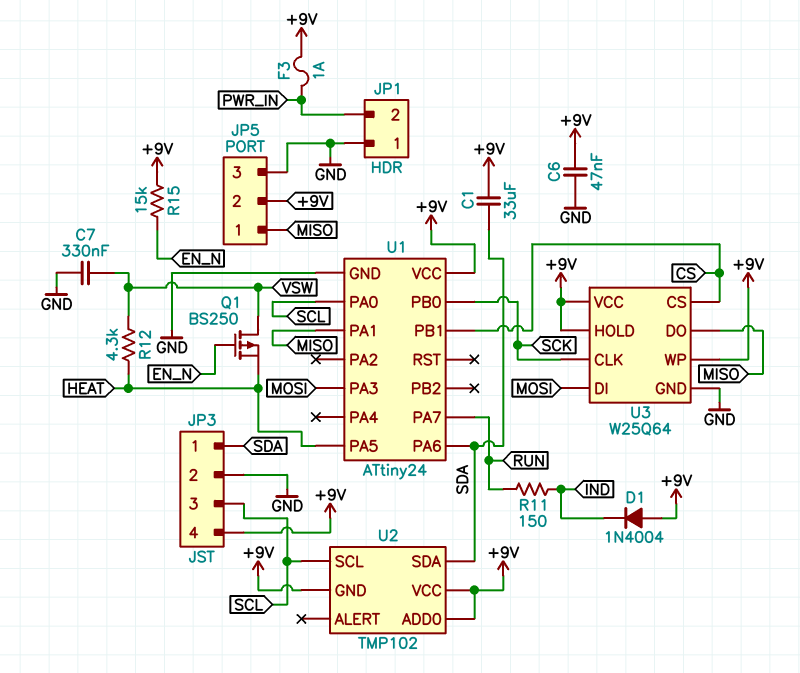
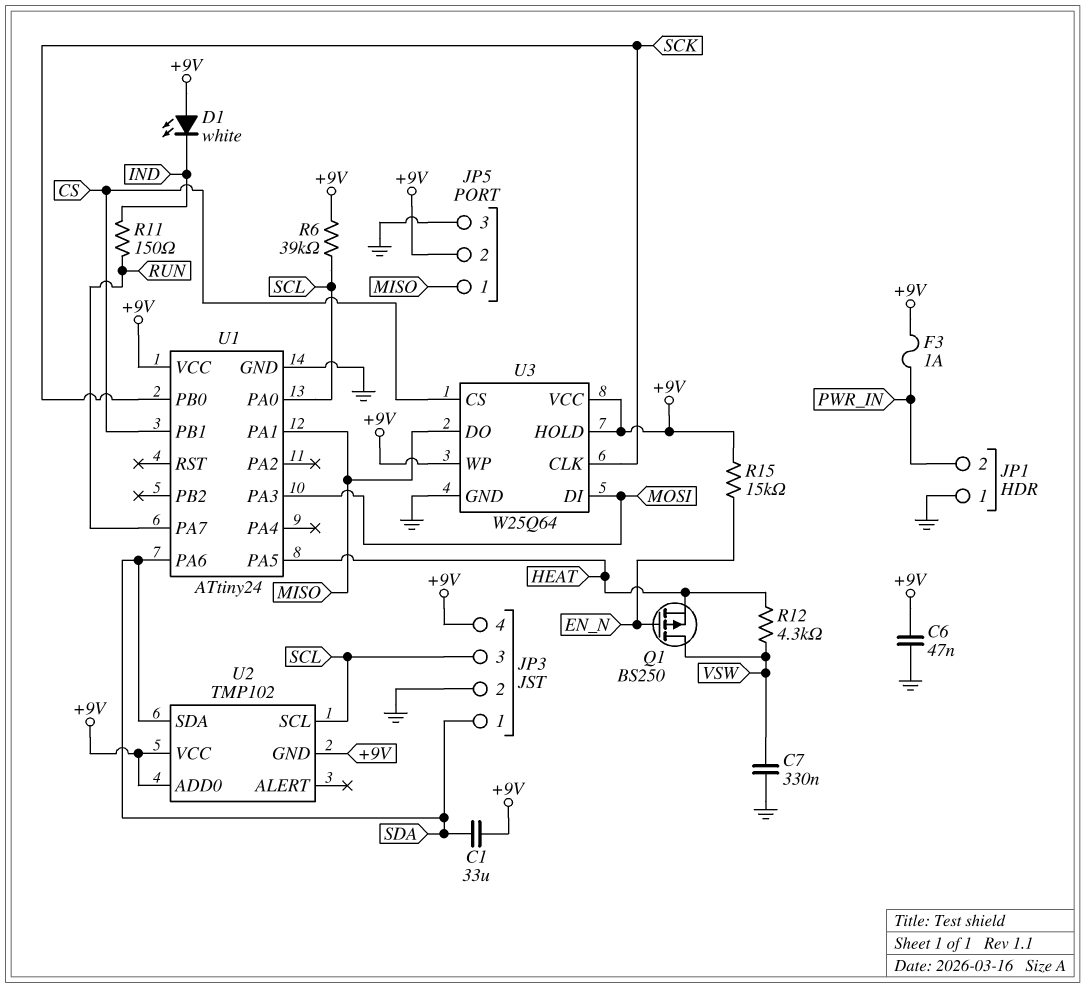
D1: diode 1N4004 (A +9V, K IND) -> LED white (A +9V, K IND)
R6: none -> 39k (+9V, SCL)

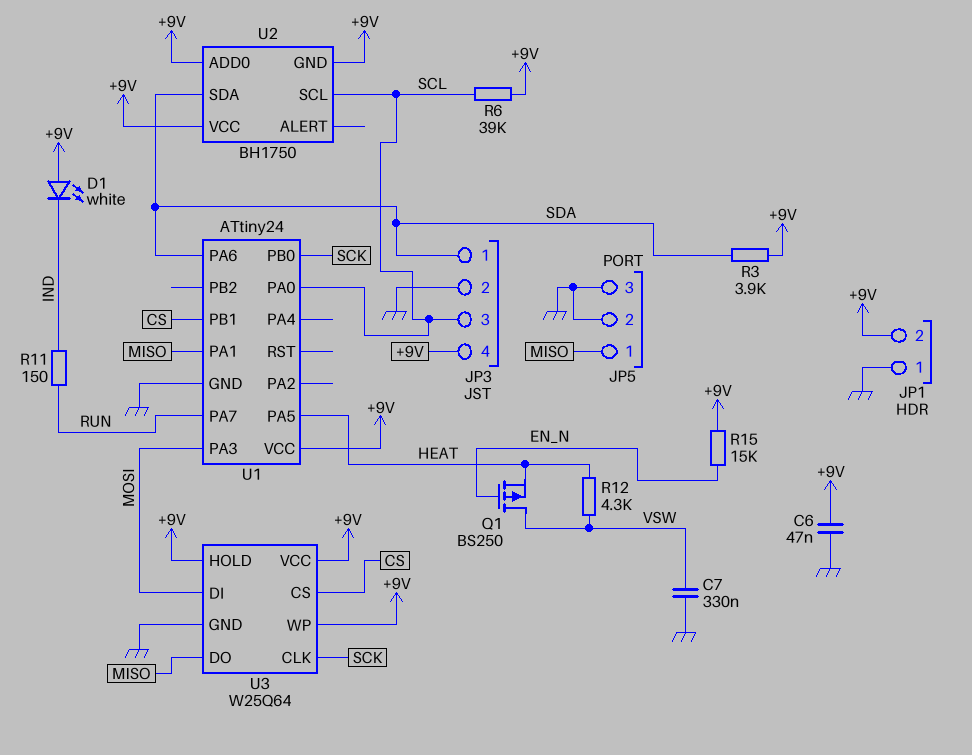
C1: 33uF (+9V, SDA) -> none
F3: 1A (+9V, PWR_IN) -> none
JP1 pin 2: PWR_IN -> +9V
JP5 pin 2: +9V -> GND
R3: none -> 3.9k (+9V, SDA)
U2: TMP102 -> BH1750

